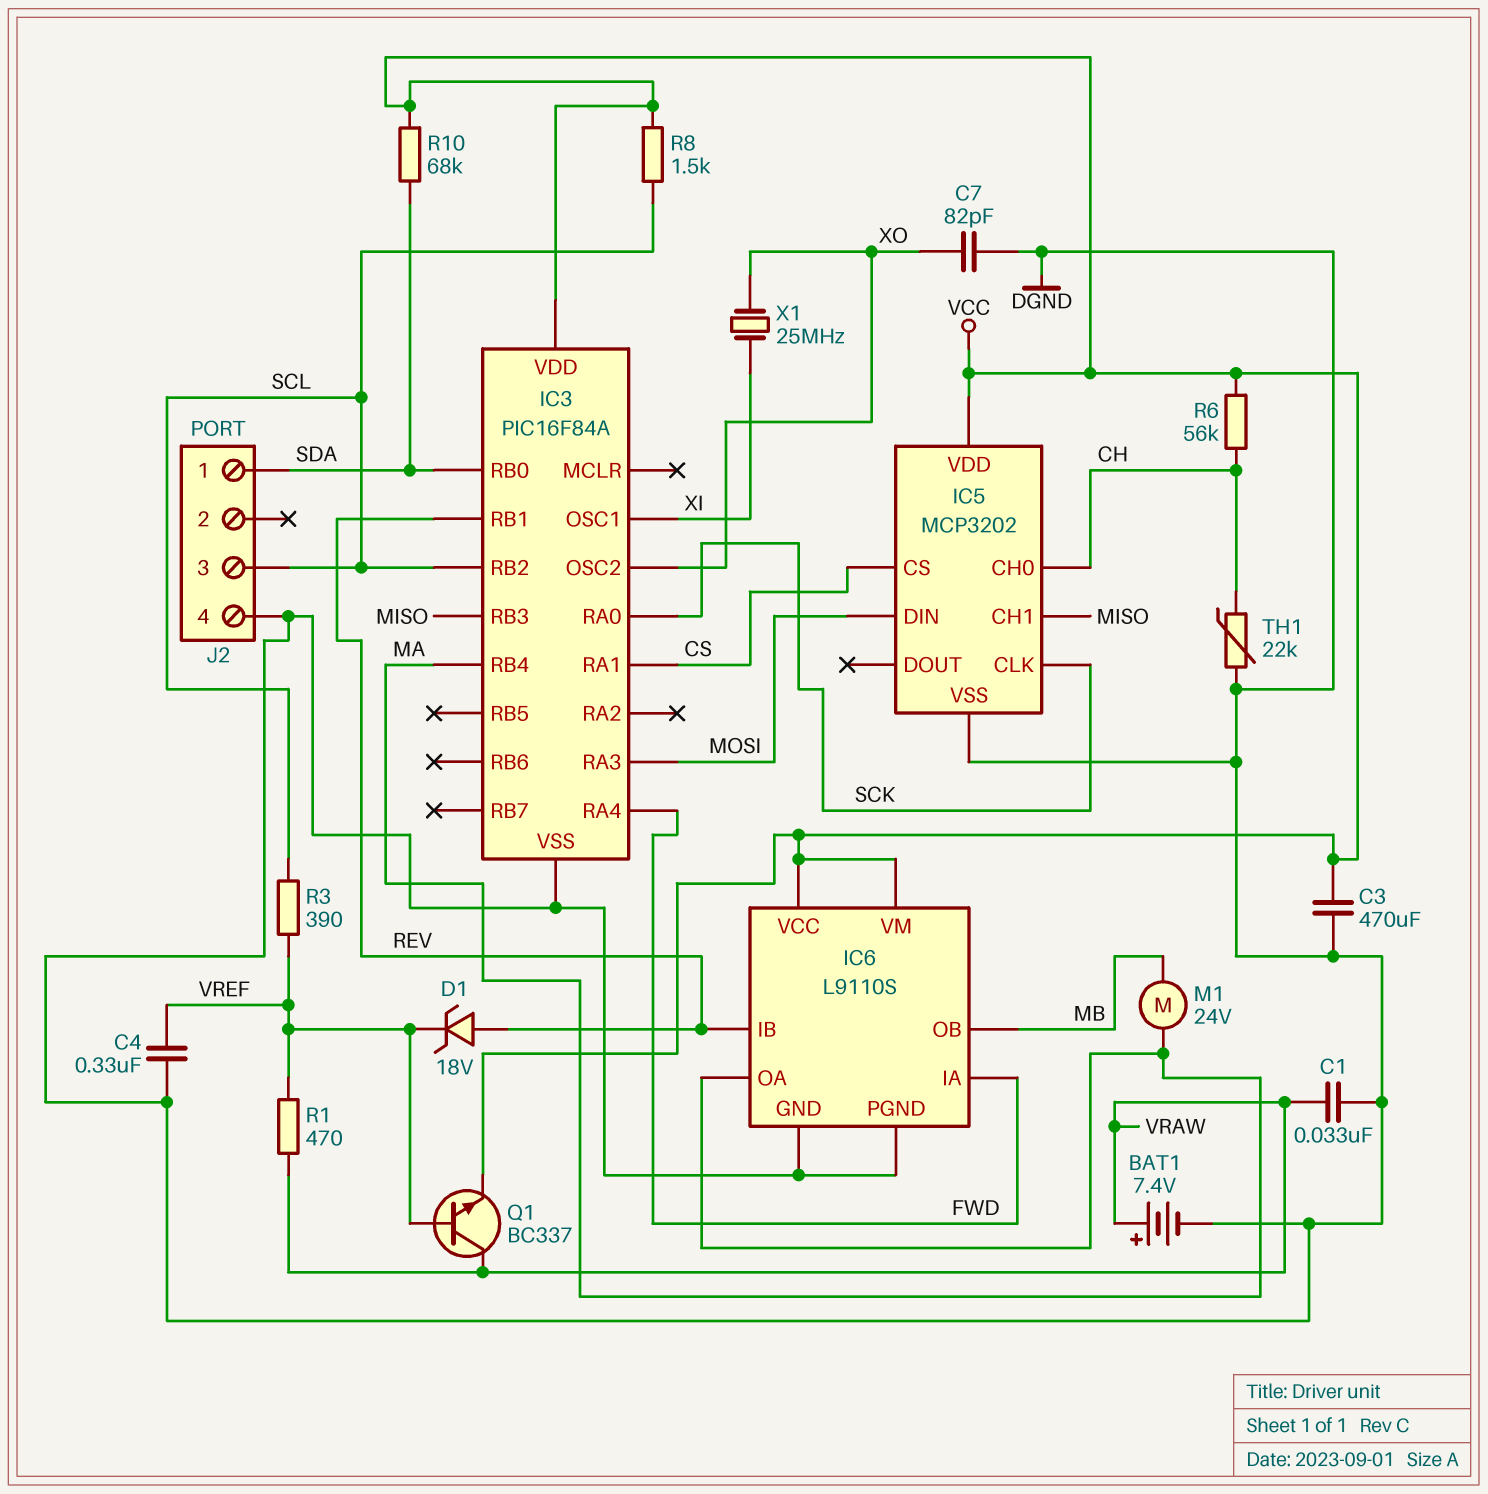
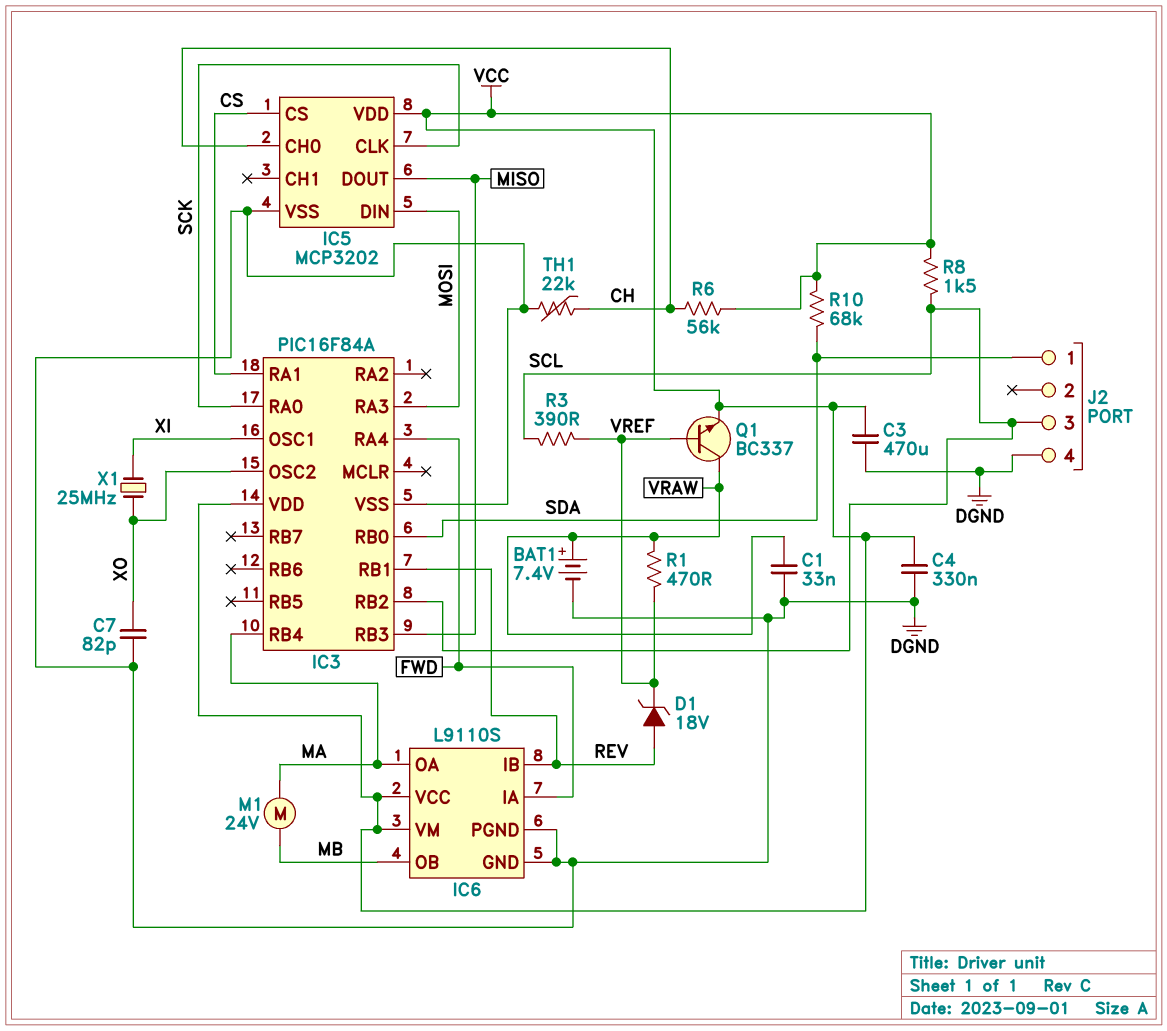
C4: 330nF (DGND, VREF) -> 330nF (DGND, VCC)
IC5 pin CH1: MISO -> none
IC5 pin DOUT: none -> MISO

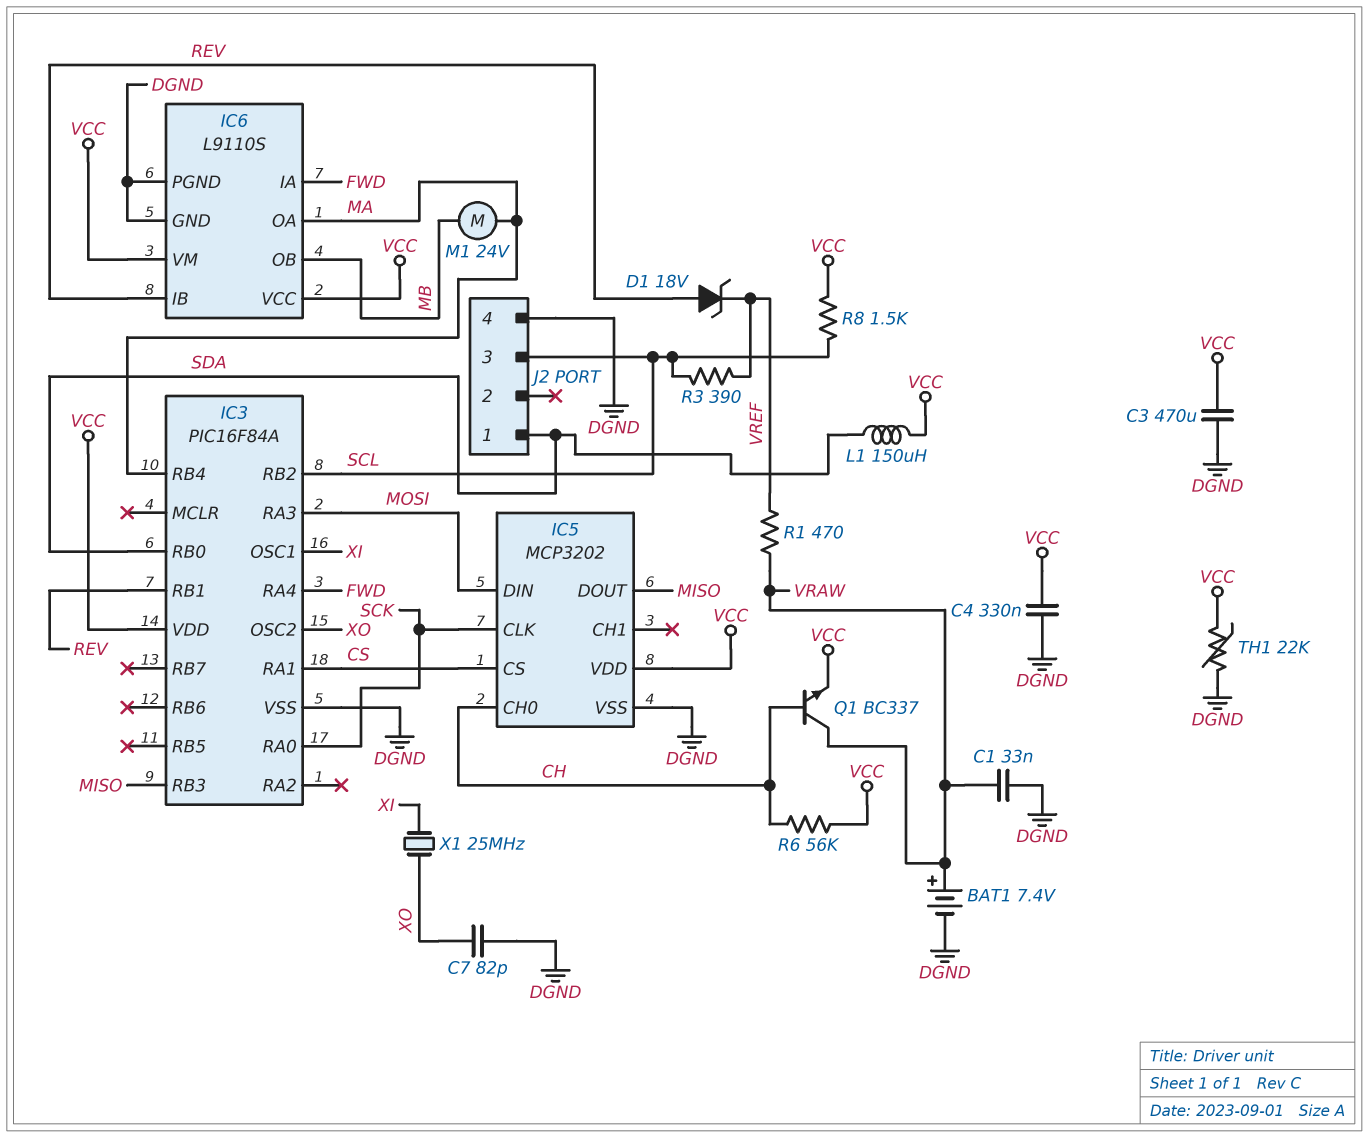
L1: none -> 150uH (SDA, VCC)
Q1: NPN BC337 (B VREF, C VRAW, E VCC) -> NPN BC337 (B CH, C VRAW, E VCC)
R10: 68k (SDA, VCC) -> none
TH1: 22k (CH, DGND) -> 22k (DGND, VCC)

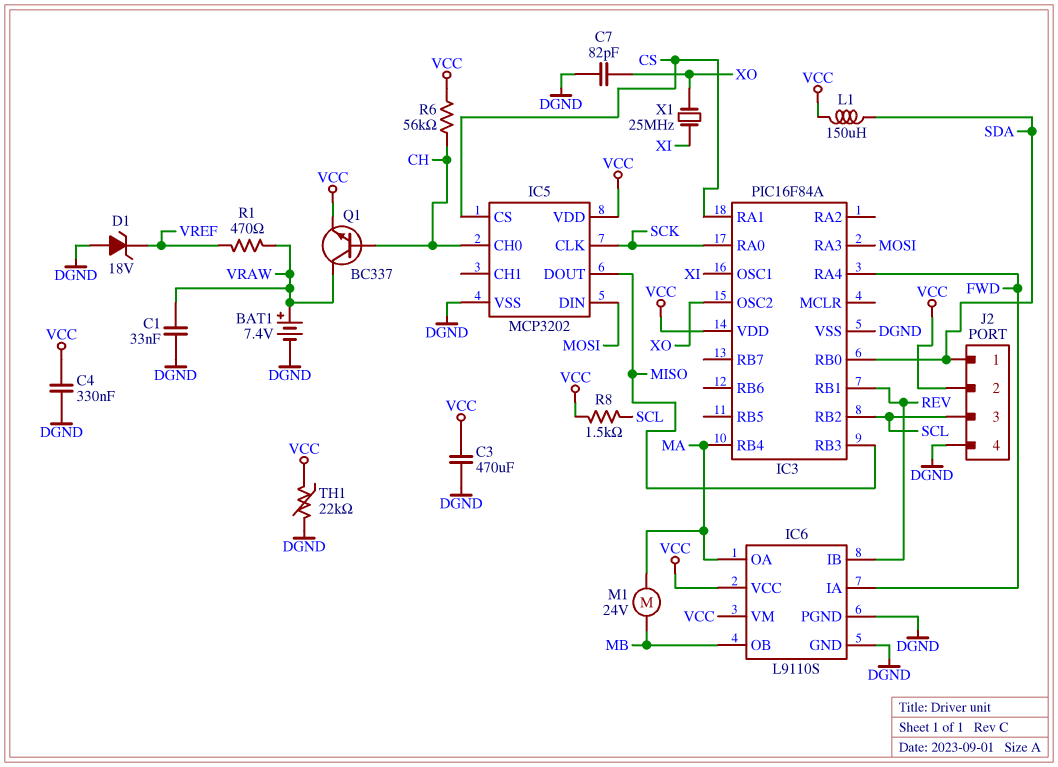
D1: zener 18V (A REV, K VREF) -> zener 18V (A DGND, K VREF)
J2 pin 2: none -> VCC
R3: 390 (SCL, VREF) -> none

